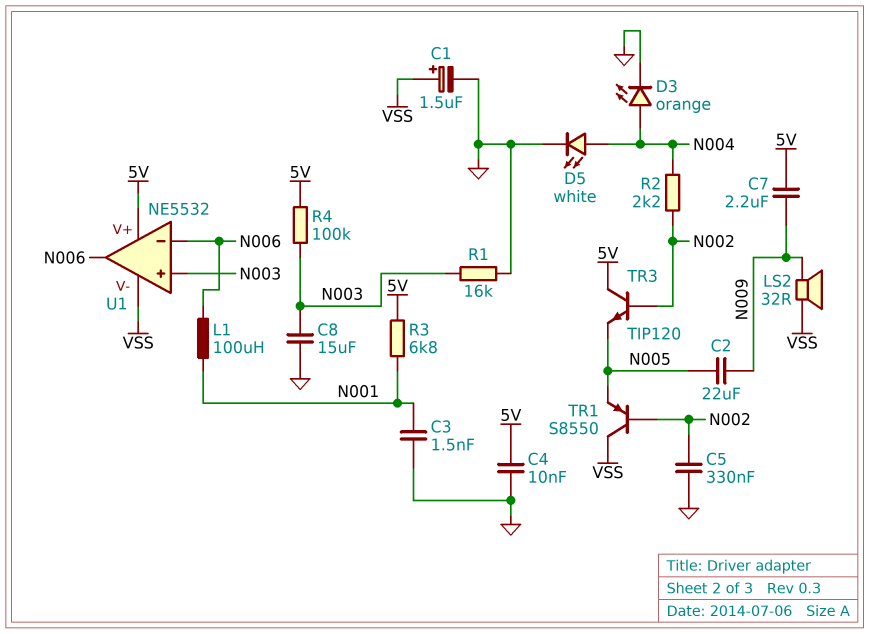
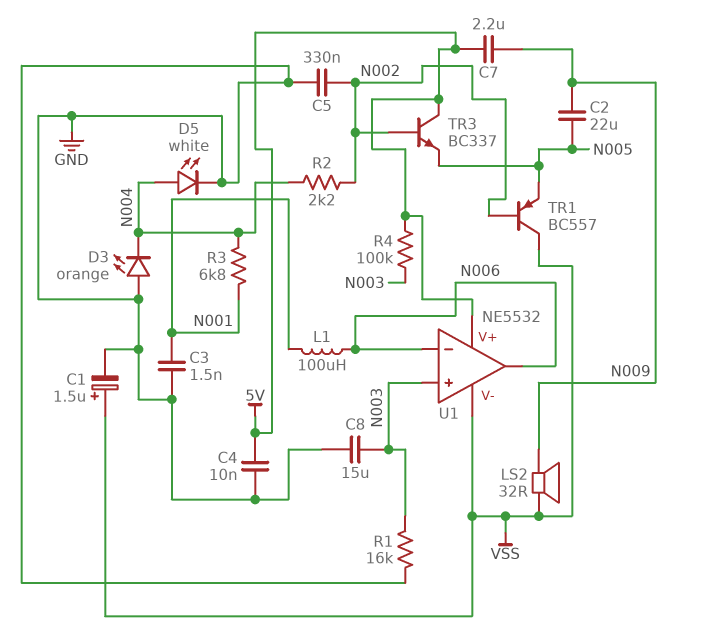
D3: LED orange (A N004, K GND) -> LED orange (A GND, K N004)
R3: 6.8k (5V, N001) -> 6.8k (N001, N004)
TR1: PNP S8550 (B N002, C VSS, E N005) -> PNP BC557 (B N002, C VSS, E N005)
TR3: NPN TIP120 (B N002, C 5V, E N005) -> NPN BC337 (B N002, C 5V, E N005)

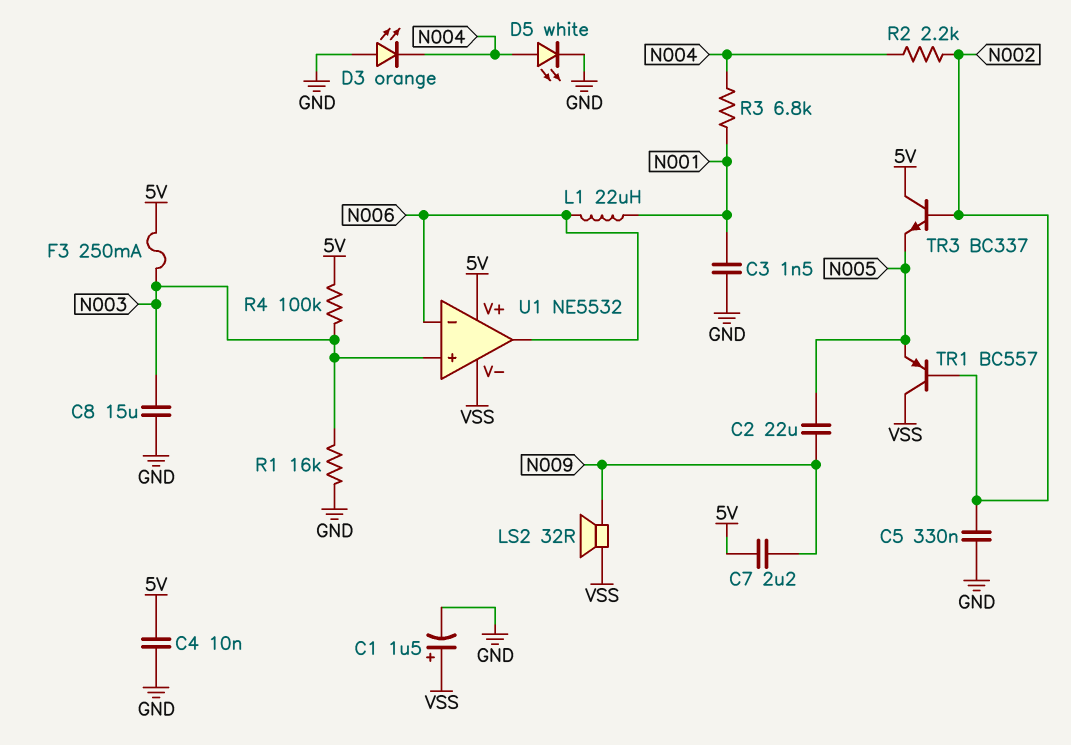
F3: none -> 250mA (5V, N003)
L1: 100uH (N001, N006) -> 22uH (N001, N006)

